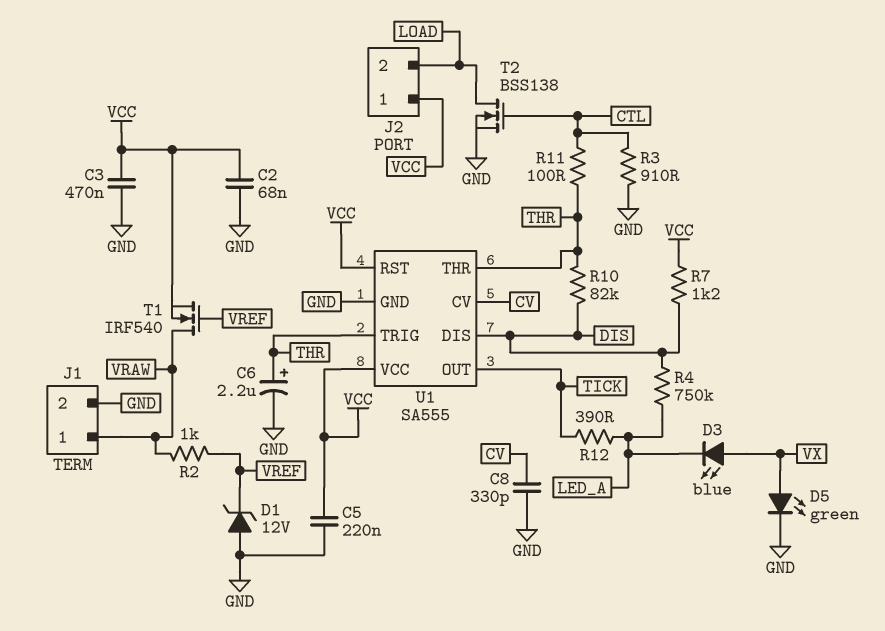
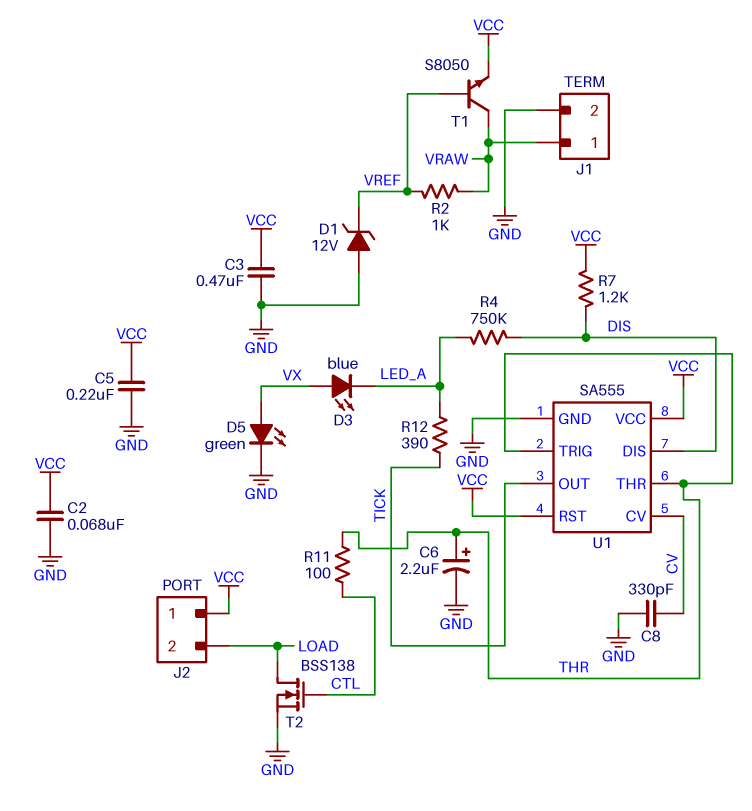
R3: 910 (CTL, GND) -> none
R10: 82k (DIS, THR) -> none
T1: NMOS IRF540 (G VREF, D VRAW, S VCC) -> NPN S8050 (B VREF, C VRAW, E VCC)

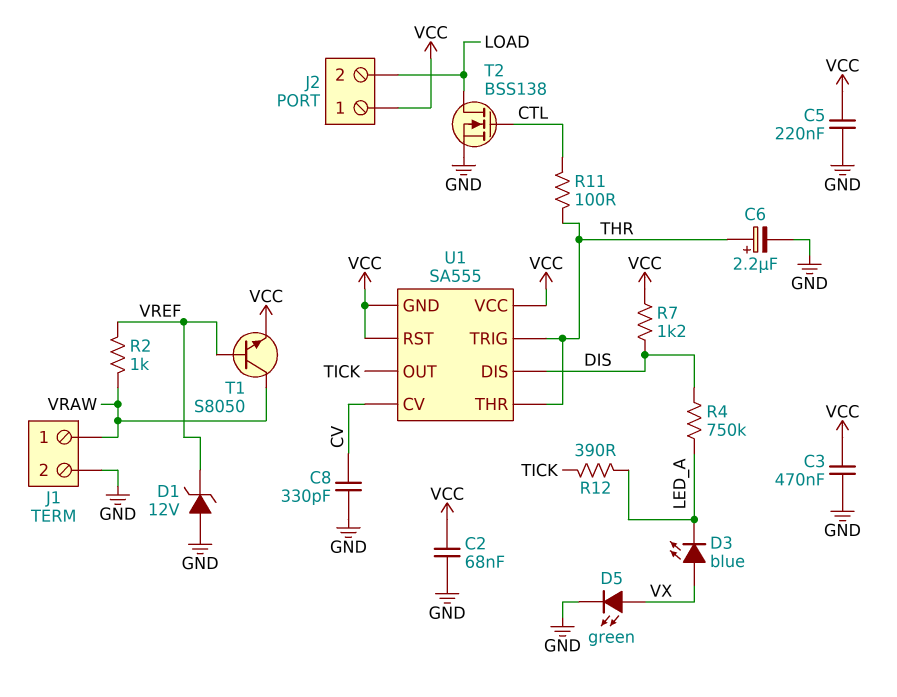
U1 pin GND: GND -> VCC

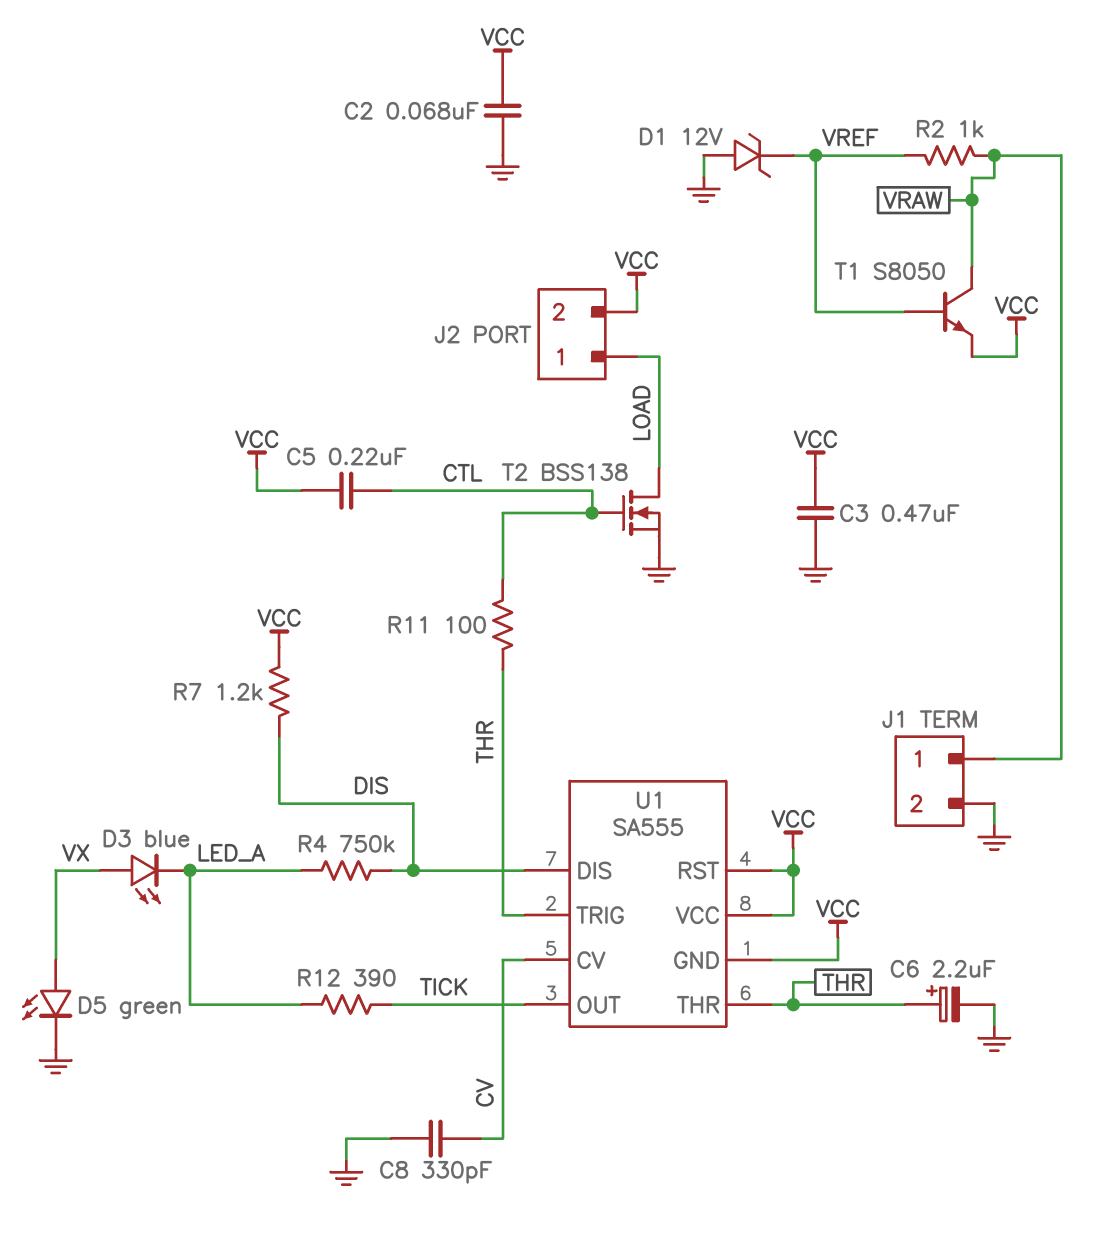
C5: 220nF (GND, VCC) -> 220nF (CTL, VCC)
J2 pin 1: VCC -> LOAD
J2 pin 2: LOAD -> VCC

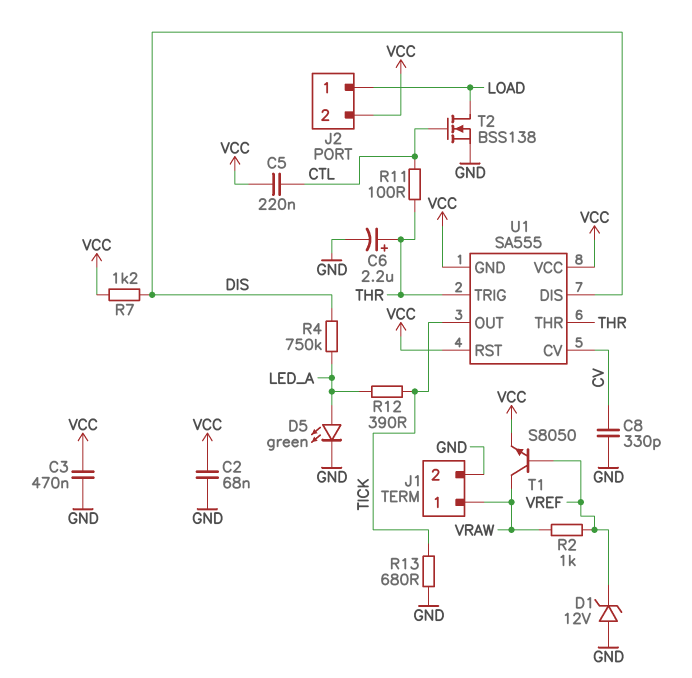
D3: LED blue (A VX, K LED_A) -> none
D5: LED green (A VX, K GND) -> LED green (A LED_A, K GND)
R13: none -> 680 (GND, TICK)

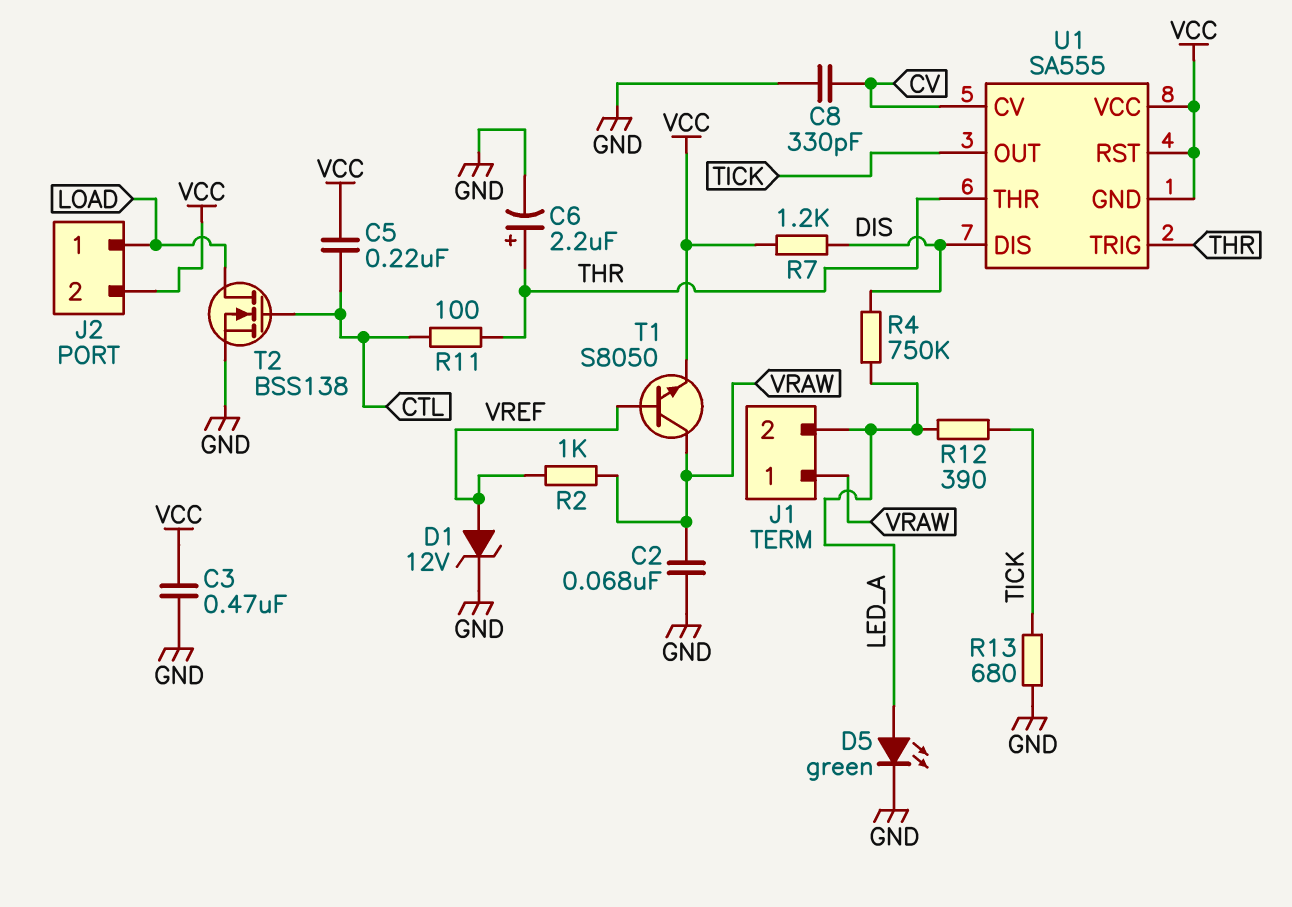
C2: 68nF (GND, VCC) -> 68nF (GND, VRAW)
D1: zener 12V (A GND, K VREF) -> zener 12V (A VREF, K GND)
J1 pin 2: GND -> LED_A

